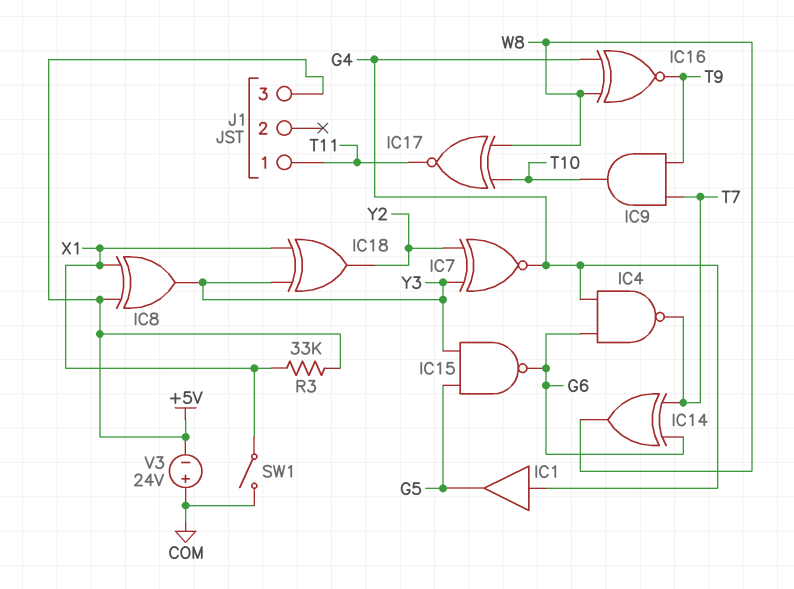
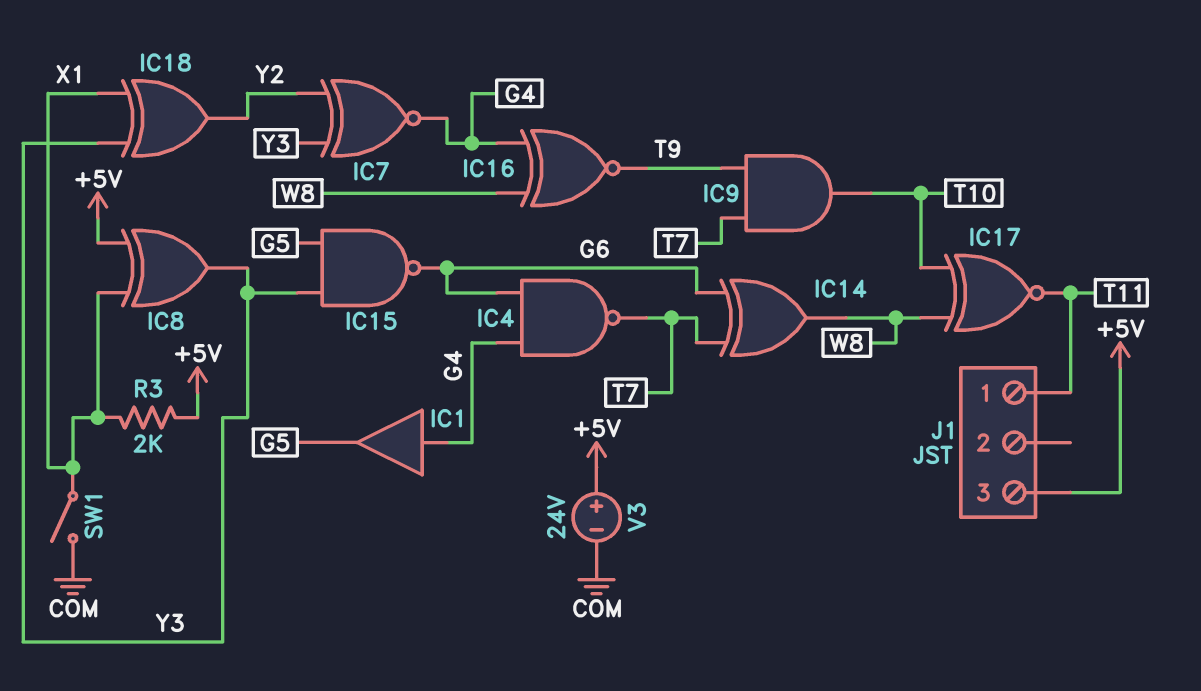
R3: 33k (+5V, X1) -> 2k (+5V, X1)
V3: 24V (plus COM, minus +5V) -> 24V (plus +5V, minus COM)

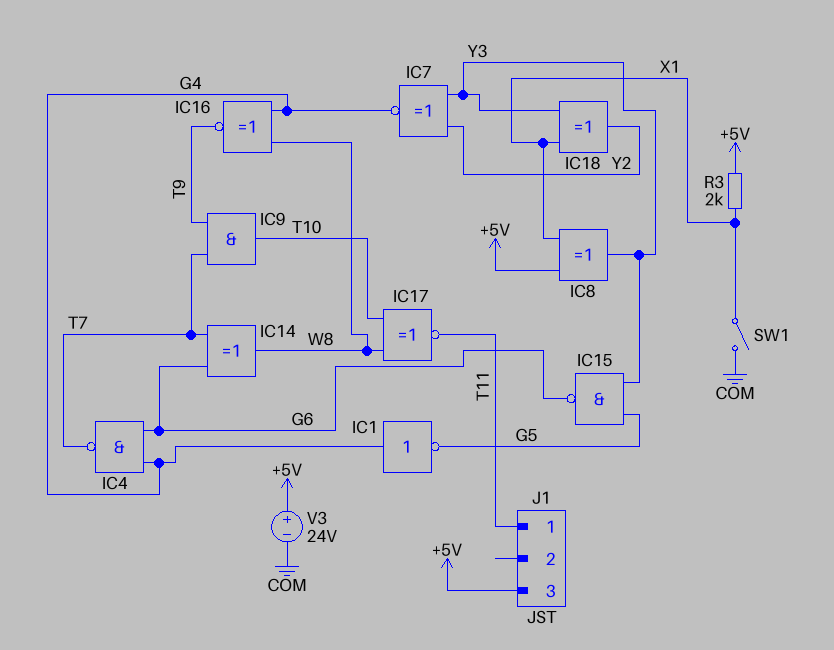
IC1: buffer (in G4, out G5) -> NOT (in G4, out G5)

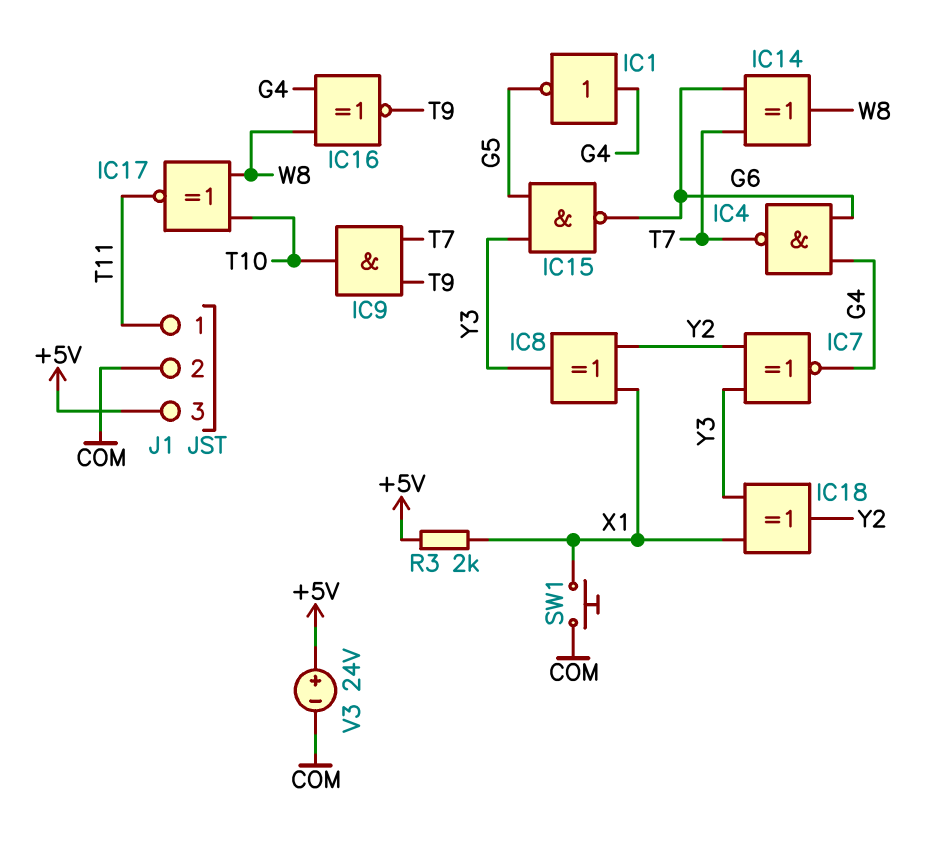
IC8: XOR (in +5V, in X1, out Y3) -> XOR (in X1, in Y2, out Y3)
J1 pin 2: none -> COM
SW1: switch (COM, X1) -> button (COM, X1)

